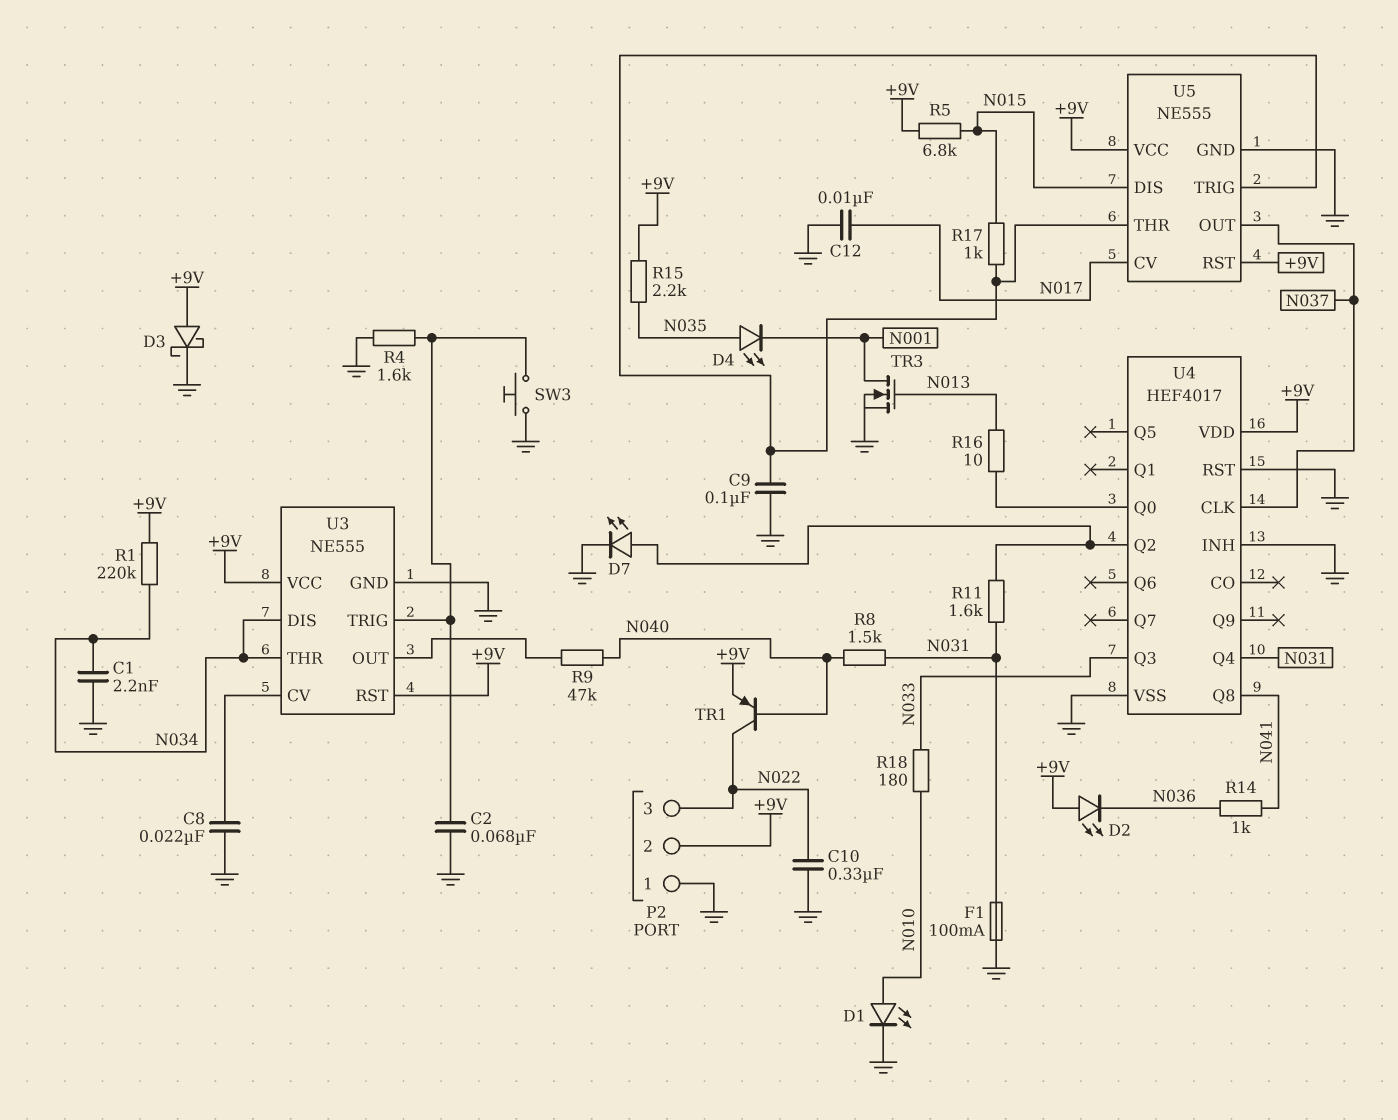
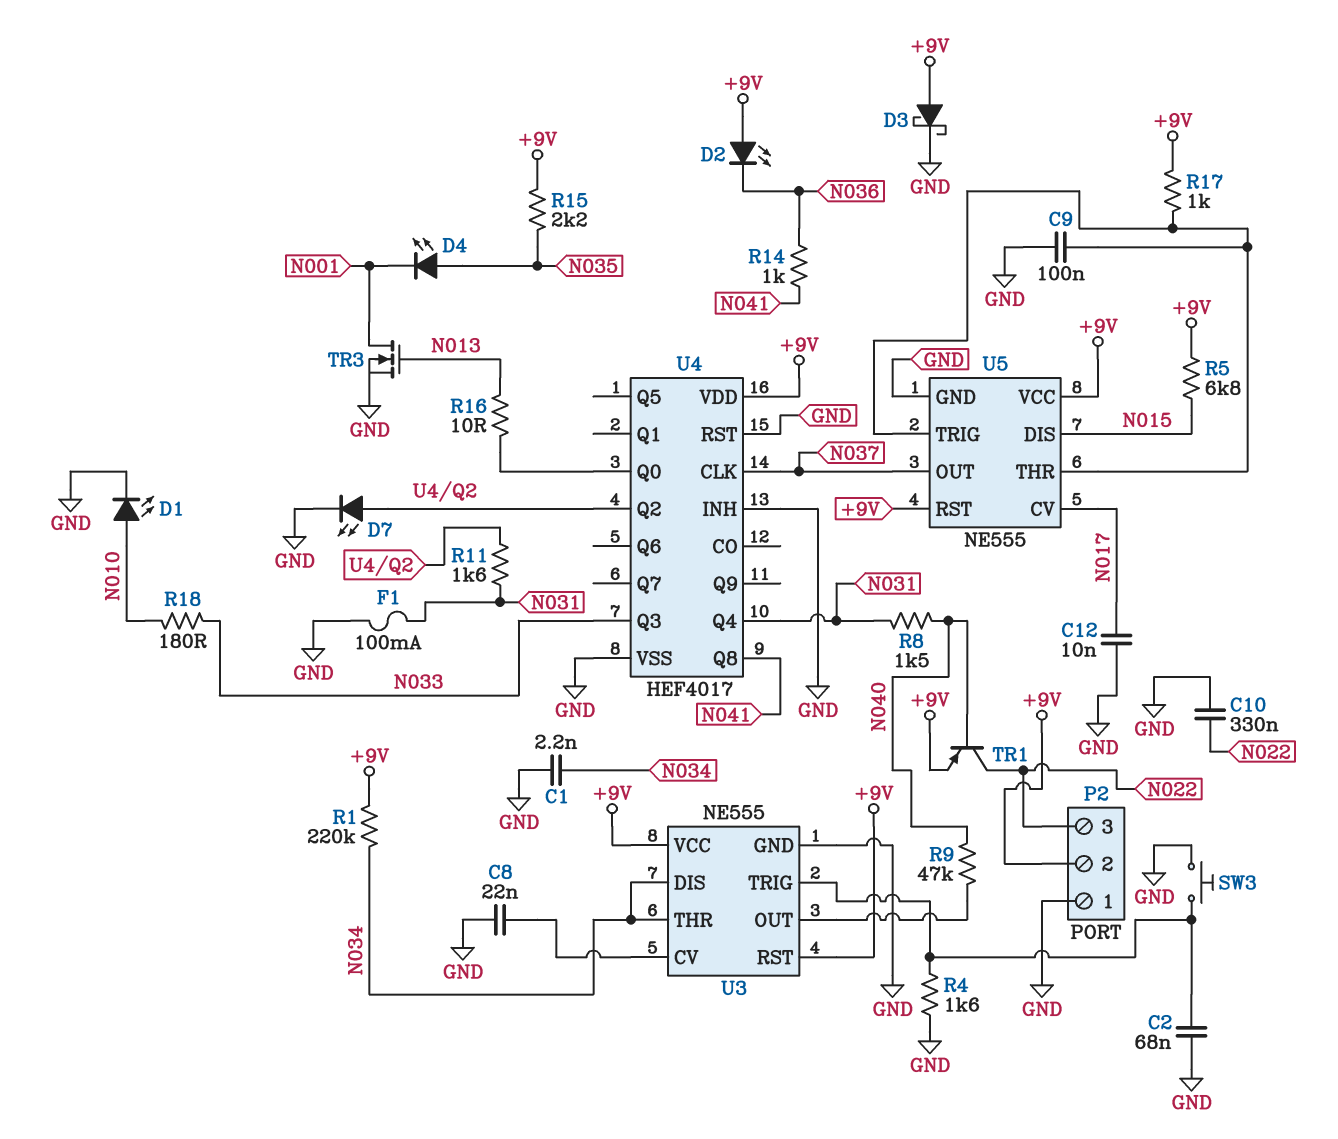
R17: 1k (N015, U5/THR) -> 1k (+9V, U5/THR)

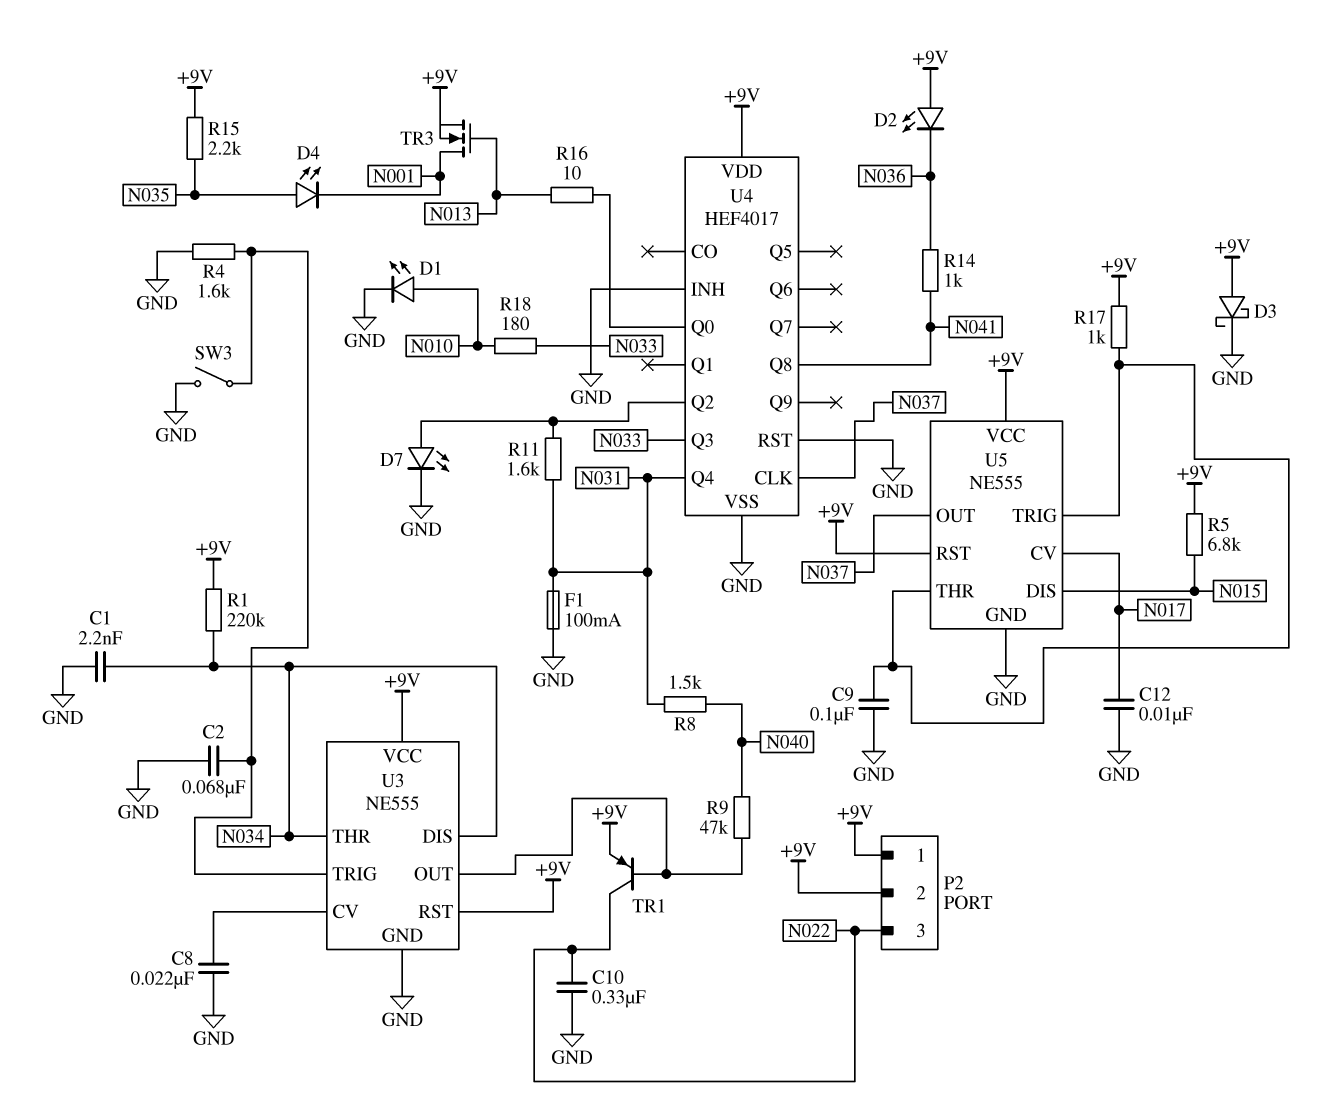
P2 pin 1: GND -> +9V
SW3: button (GND, U3/TRIG) -> switch (GND, U3/TRIG)
TR1: PNP (B N040, C N022, E +9V) -> PNP (B U3/OUT, C N022, E +9V)
TR3: NMOS (G N013, D N001, S GND) -> NMOS (G N013, D N001, S +9V)

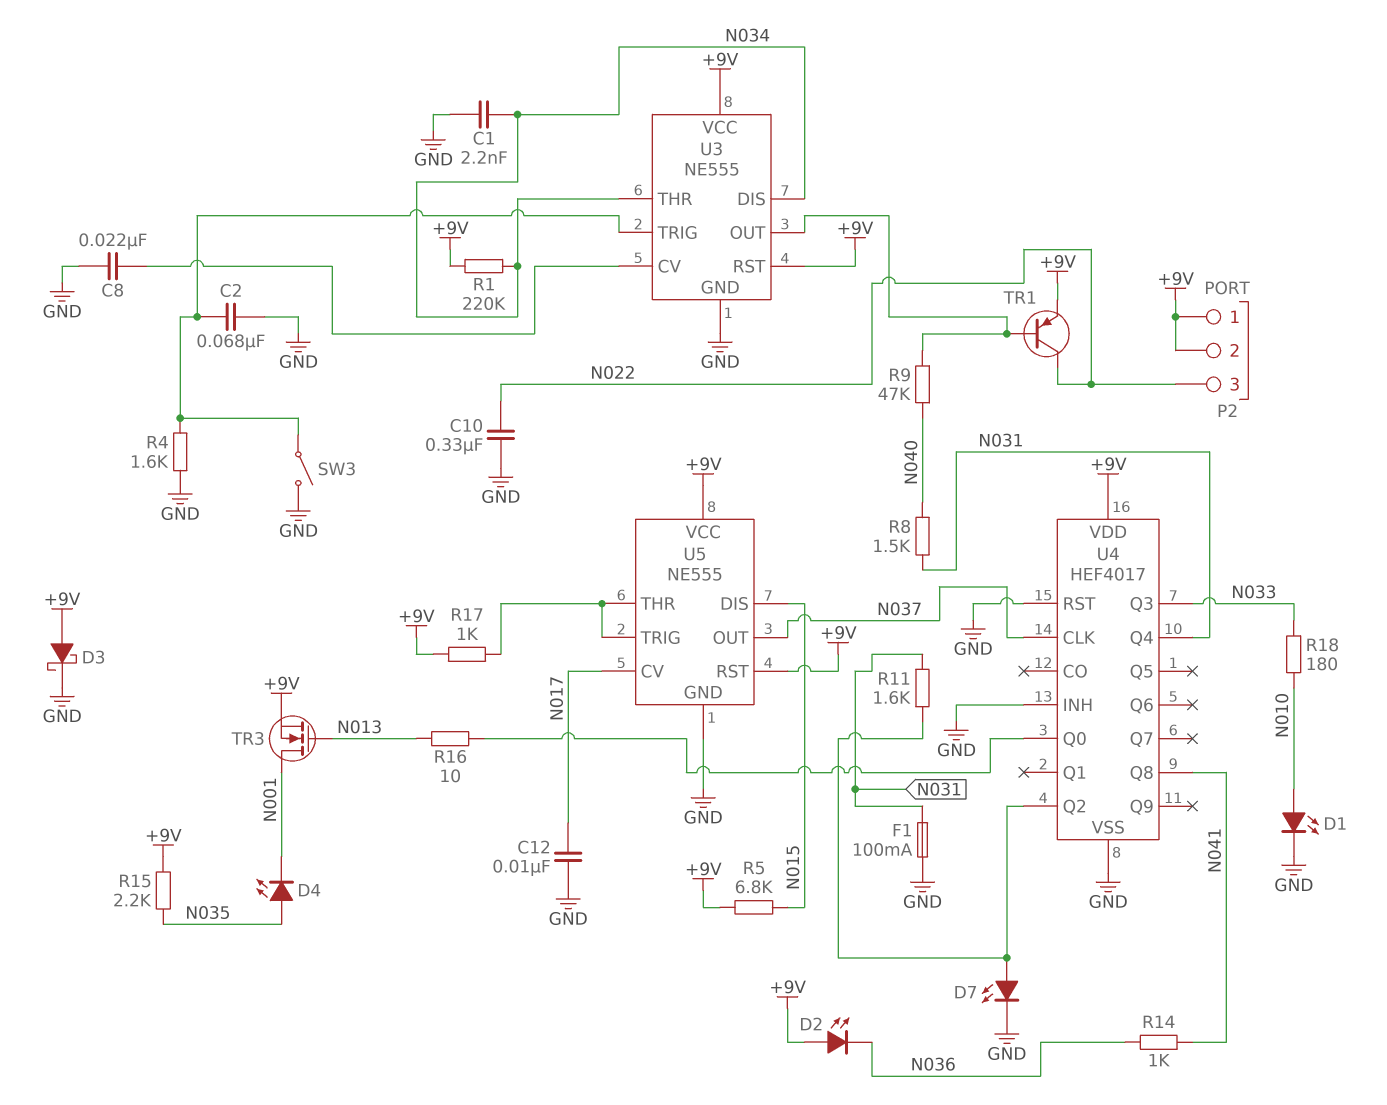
C9: 100nF (GND, U5/THR) -> none

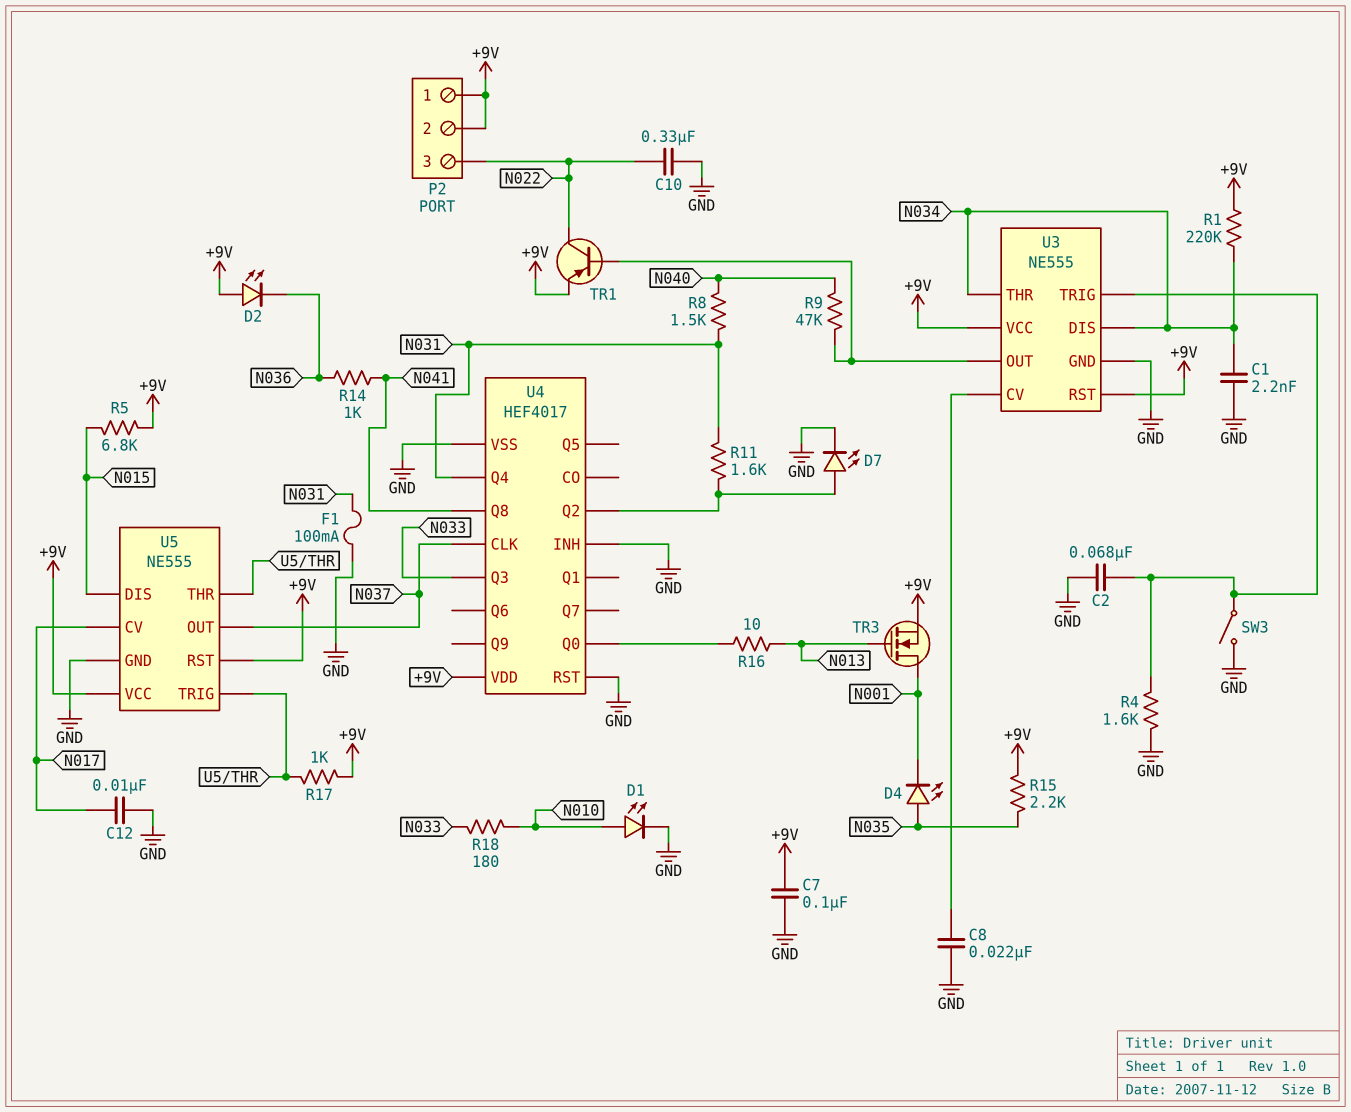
C7: none -> 100nF (+9V, GND)
D3: schottky (A +9V, K GND) -> none

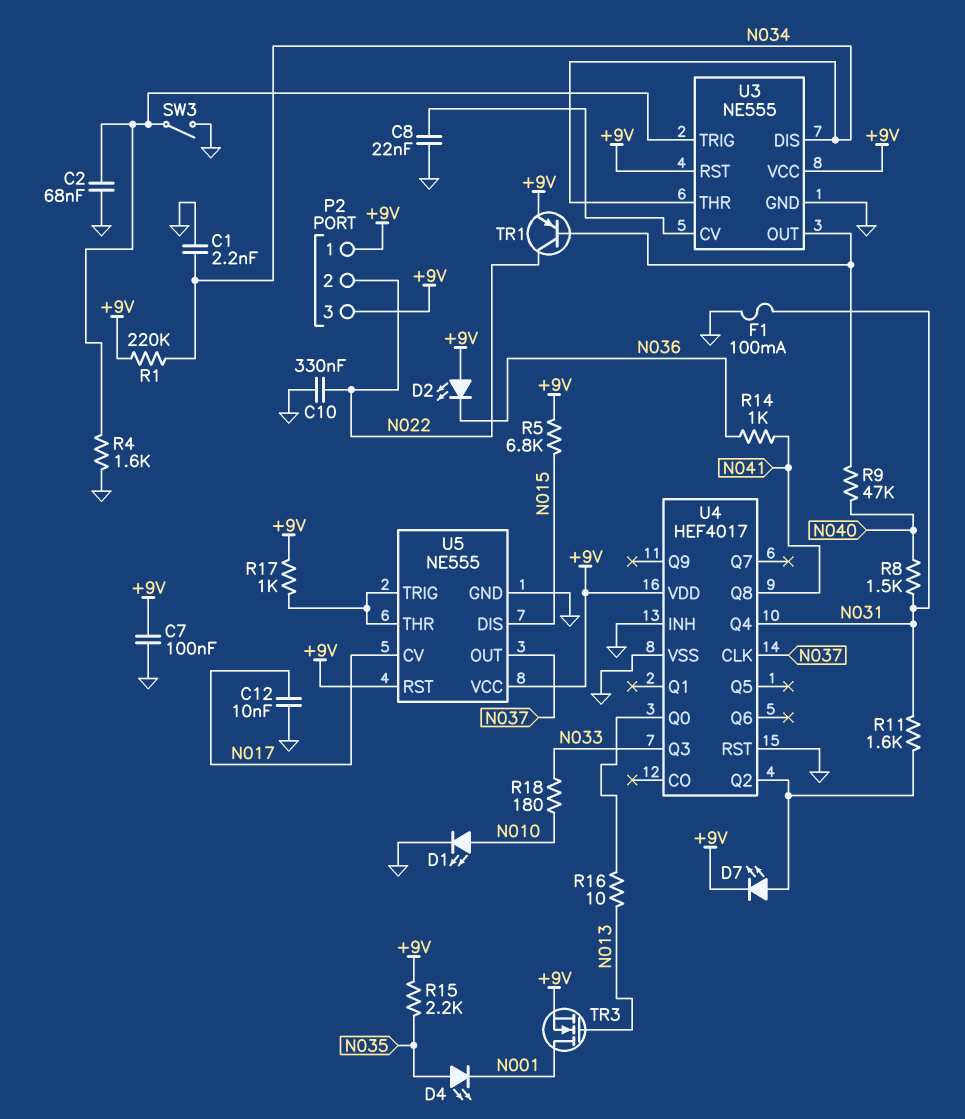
D7: LED (A U4/Q2, K GND) -> LED (A U4/Q2, K +9V)
P2 pin 2: +9V -> N022
P2 pin 3: N022 -> +9V

